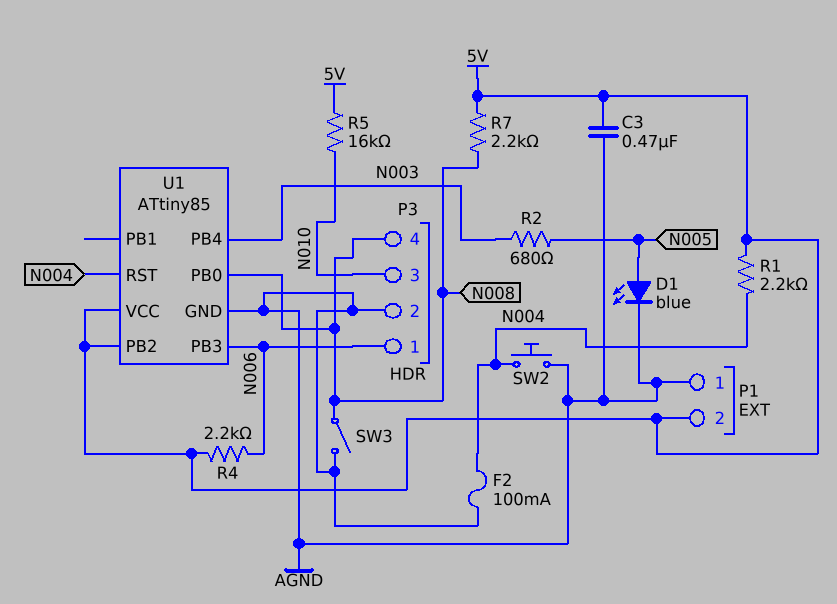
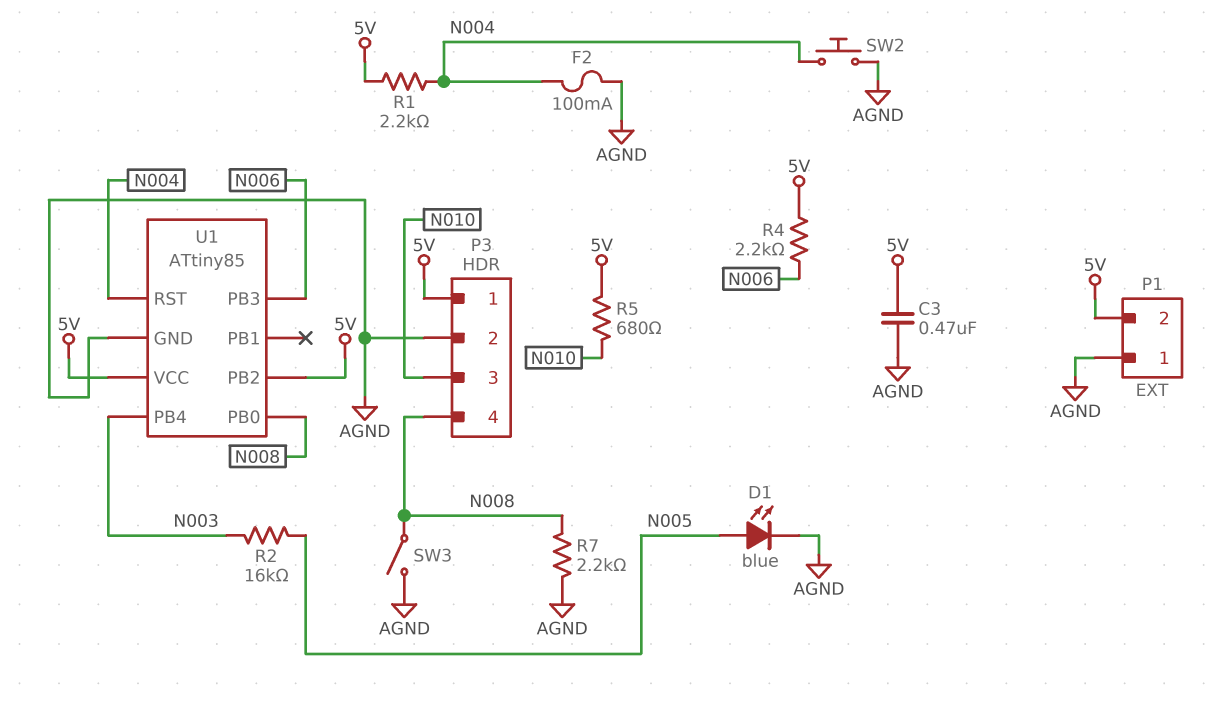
P3 pin 1: N006 -> 5V
R2: 680 (N003, N005) -> 16k (N003, N005)
R5: 16k (5V, N010) -> 680 (5V, N010)
R7: 2.2k (5V, N008) -> 2.2k (AGND, N008)

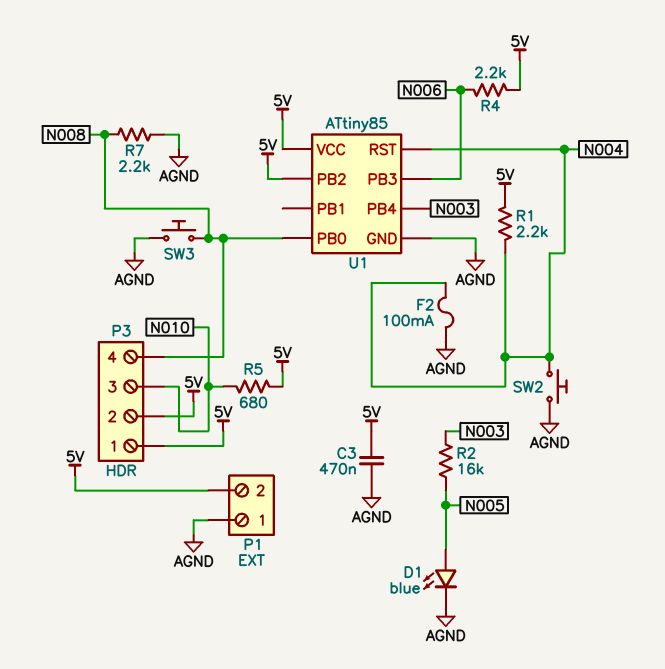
P3 pin 2: AGND -> 5V
SW3: switch (AGND, N008) -> button (AGND, N008)

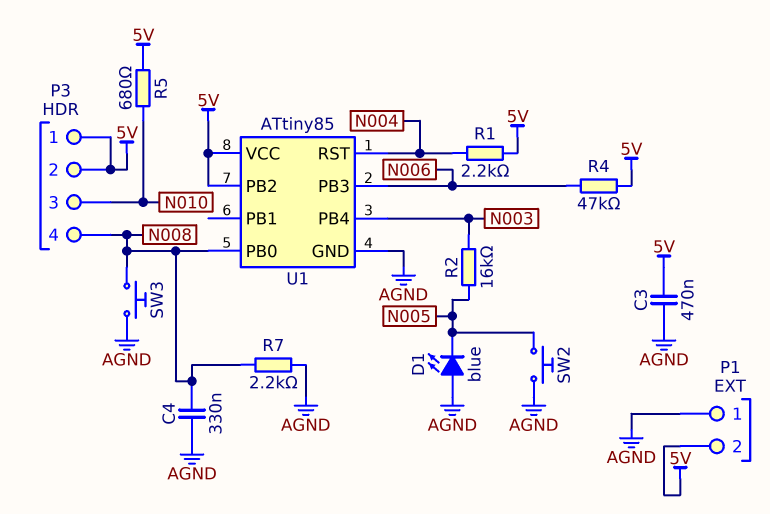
C4: none -> 330nF (AGND, N008)
D1: LED blue (A N005, K AGND) -> LED blue (A AGND, K N005)
F2: 100mA (AGND, N004) -> none
R4: 2.2k (5V, N006) -> 47k (5V, N006)
SW2: button (AGND, N004) -> button (AGND, N005)

